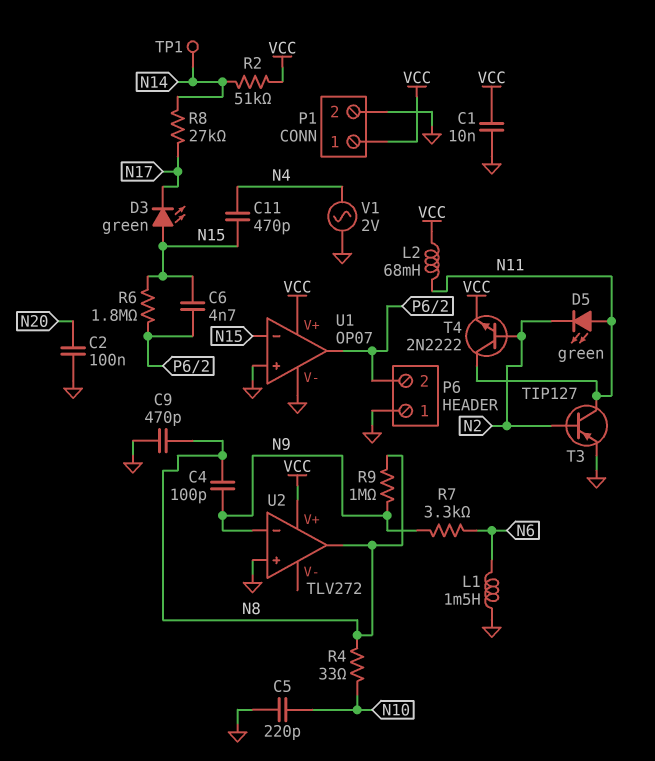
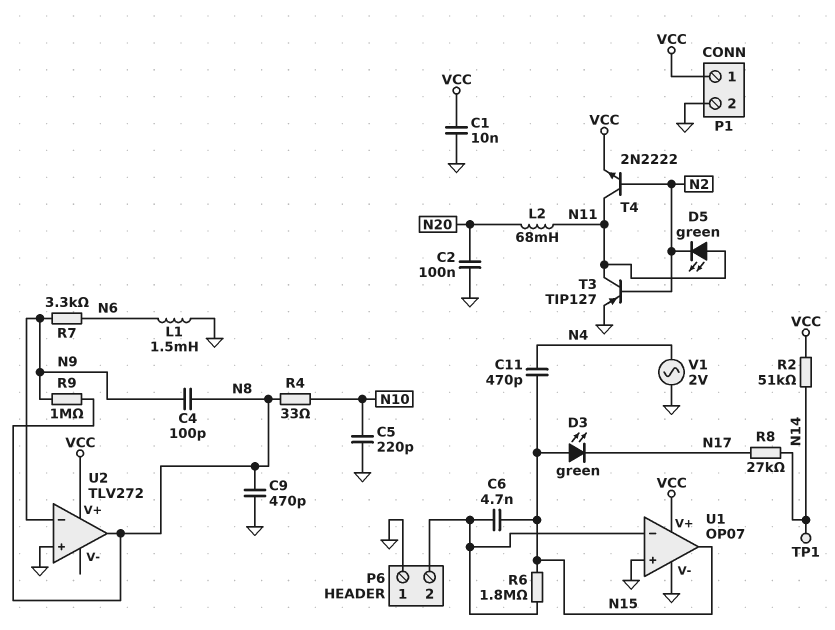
L2: 68mH (N11, VCC) -> 68mH (N11, N20)
U1 pin in-: N15 -> P6/2
U1 pin out: P6/2 -> N15

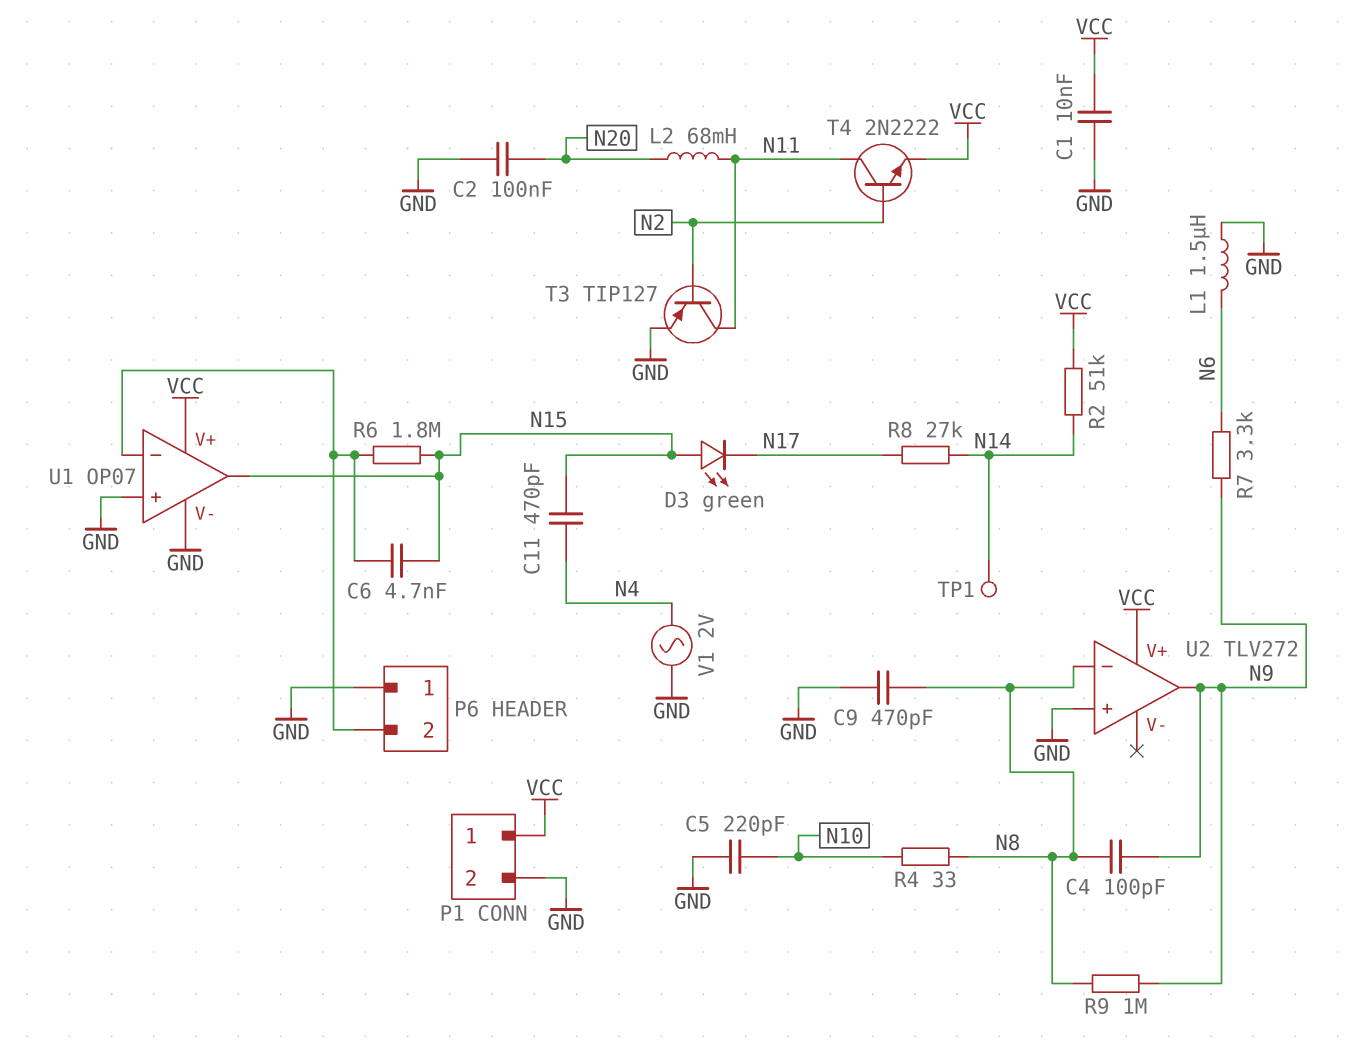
D5: LED green (A N11, K N2) -> none
L1: 1.5mH (GND, N6) -> 1.5uH (GND, N6)
U2 pin in-: N9 -> N8
U2 pin out: N8 -> N9

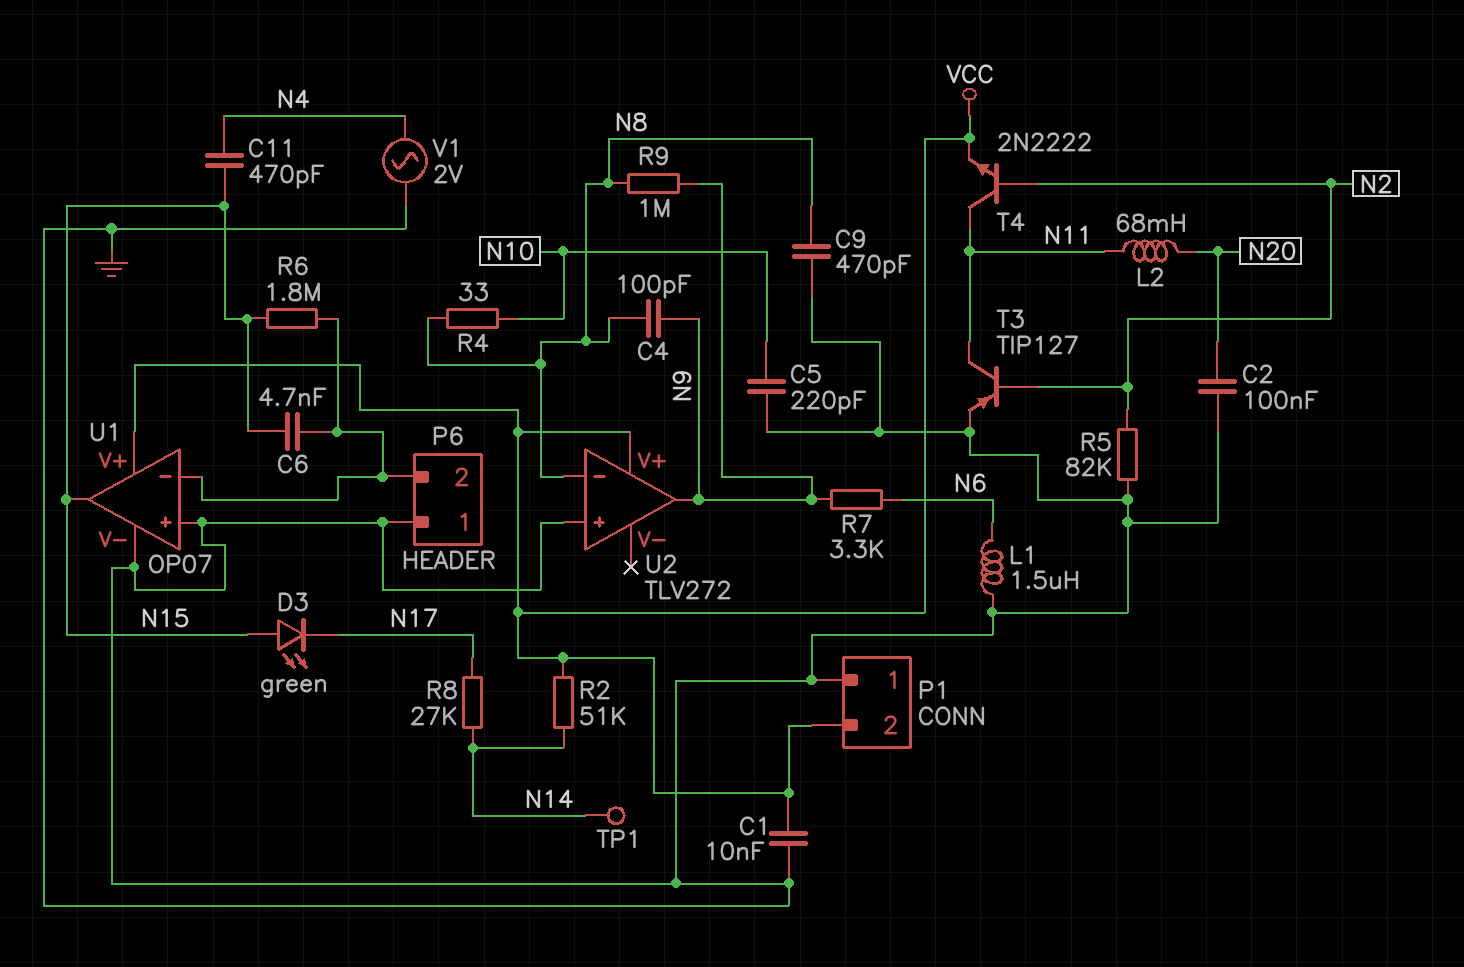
P1 pin 1: VCC -> GND
P1 pin 2: GND -> VCC
R5: none -> 82k (GND, N2)

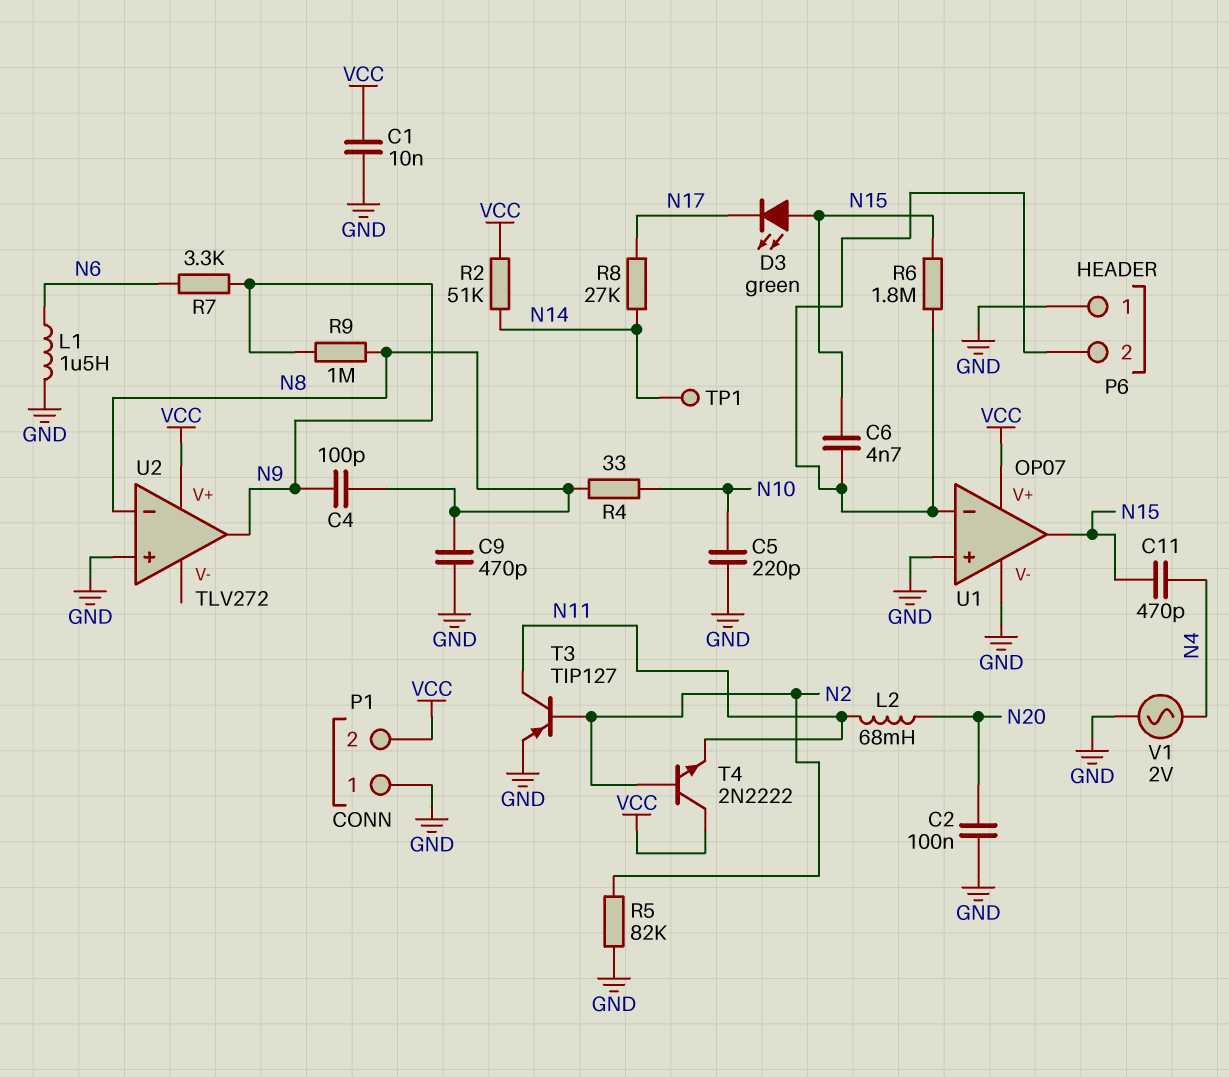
T4: NPN 2N2222 (B N2, C N11, E VCC) -> NPN 2N2222 (B N2, C VCC, E N11)

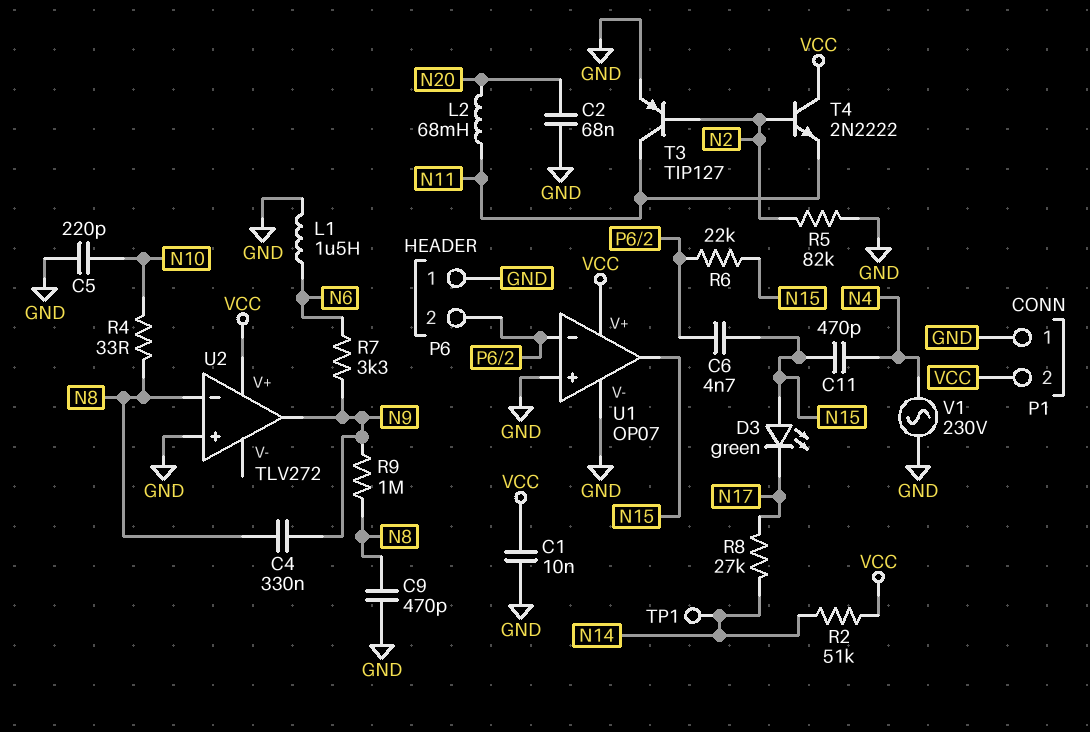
C2: 100nF (GND, N20) -> 68nF (GND, N20)
C4: 100pF (N8, N9) -> 330nF (N8, N9)
R6: 1.8M (N15, P6/2) -> 22k (N15, P6/2)
V1: AC 2V (GND, N4) -> AC 230V (GND, N4)

